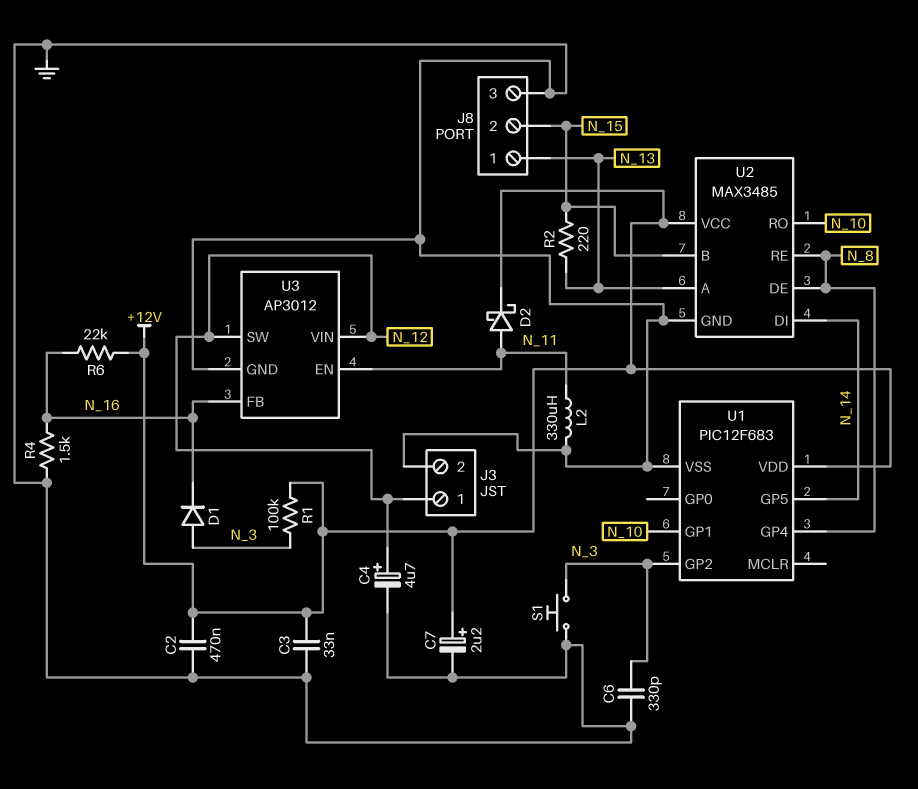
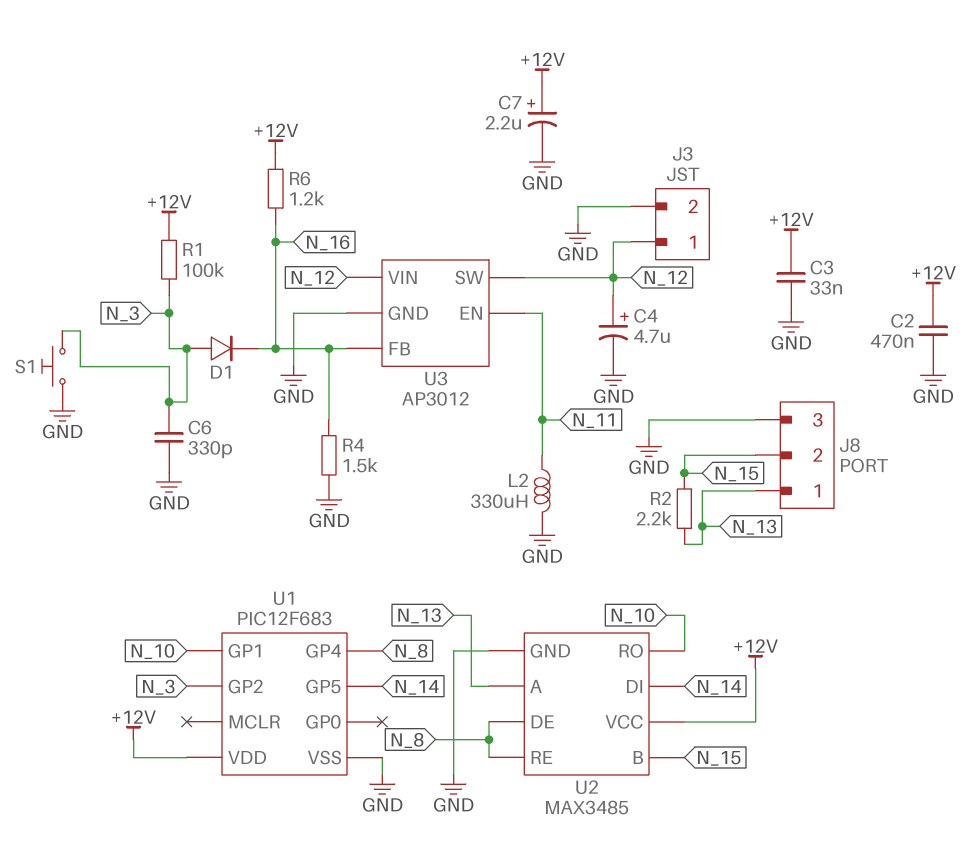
D2: schottky (A N_11, K +12V) -> none
R2: 220 (N_13, N_15) -> 2.2k (N_13, N_15)
R6: 22k (+12V, N_16) -> 1.2k (+12V, N_16)

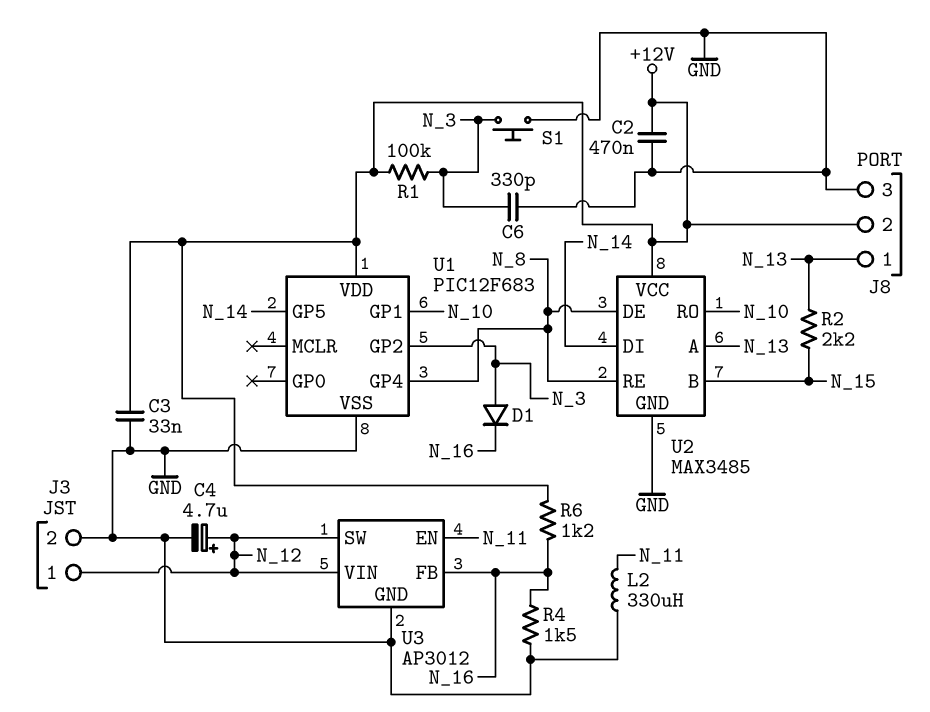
C7: 2.2uF (plus +12V, minus GND) -> none
J8 pin 2: N_15 -> +12V

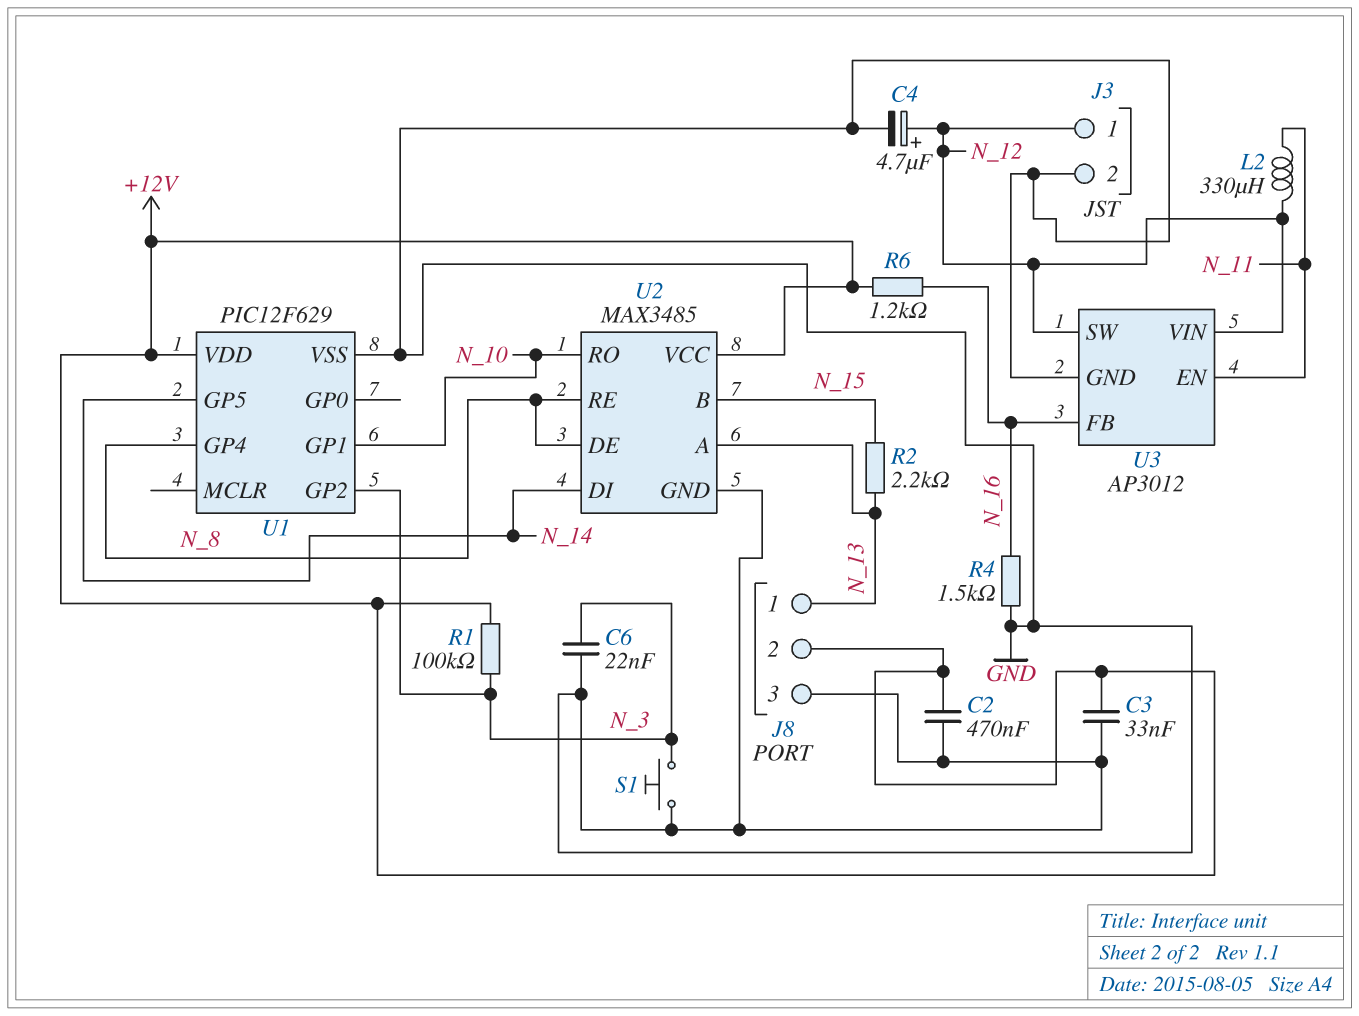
C6: 330pF (GND, N_3) -> 22nF (GND, N_3)
D1: diode (A N_3, K N_16) -> none
L2: 330uH (GND, N_11) -> 330uH (N_11, N_12)
U1: PIC12F683 -> PIC12F629

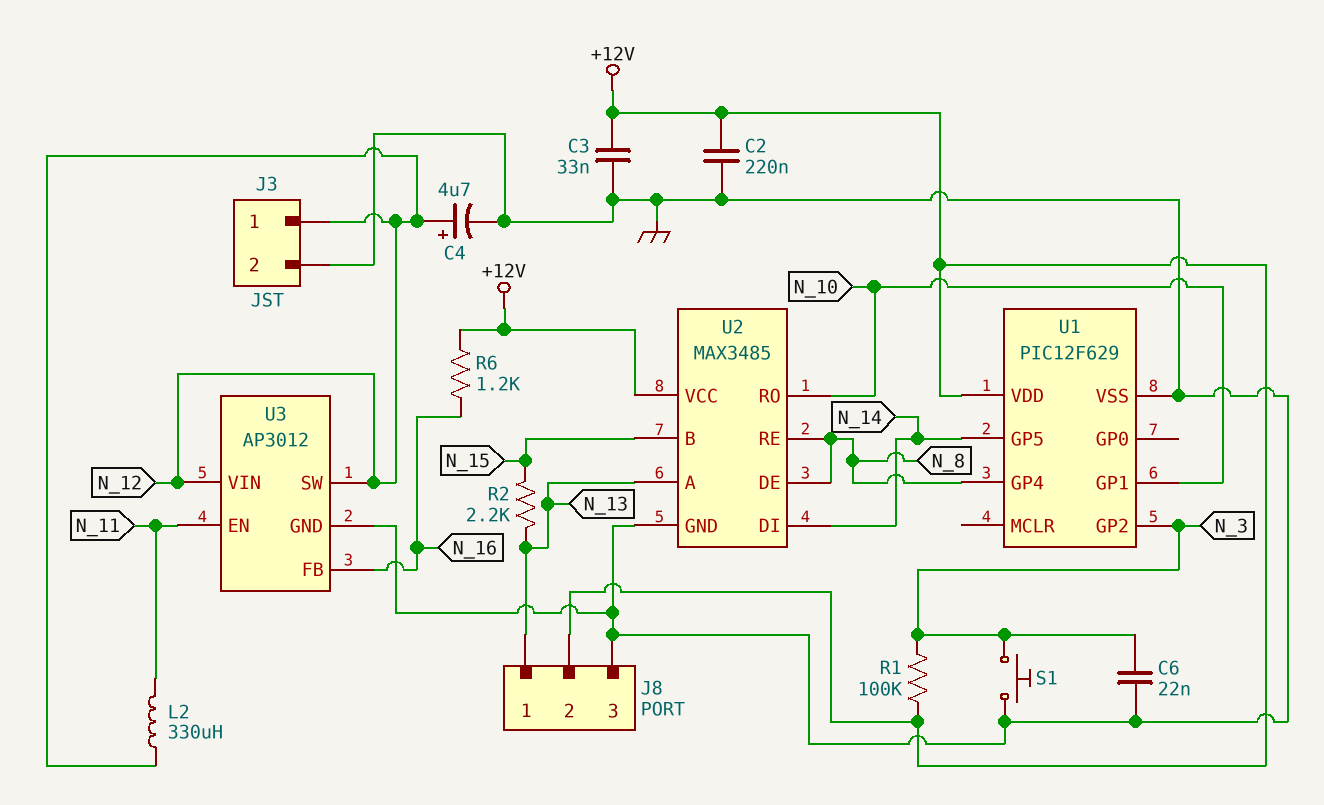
C2: 470nF (+12V, GND) -> 220nF (+12V, GND)
R4: 1.5k (GND, N_16) -> none

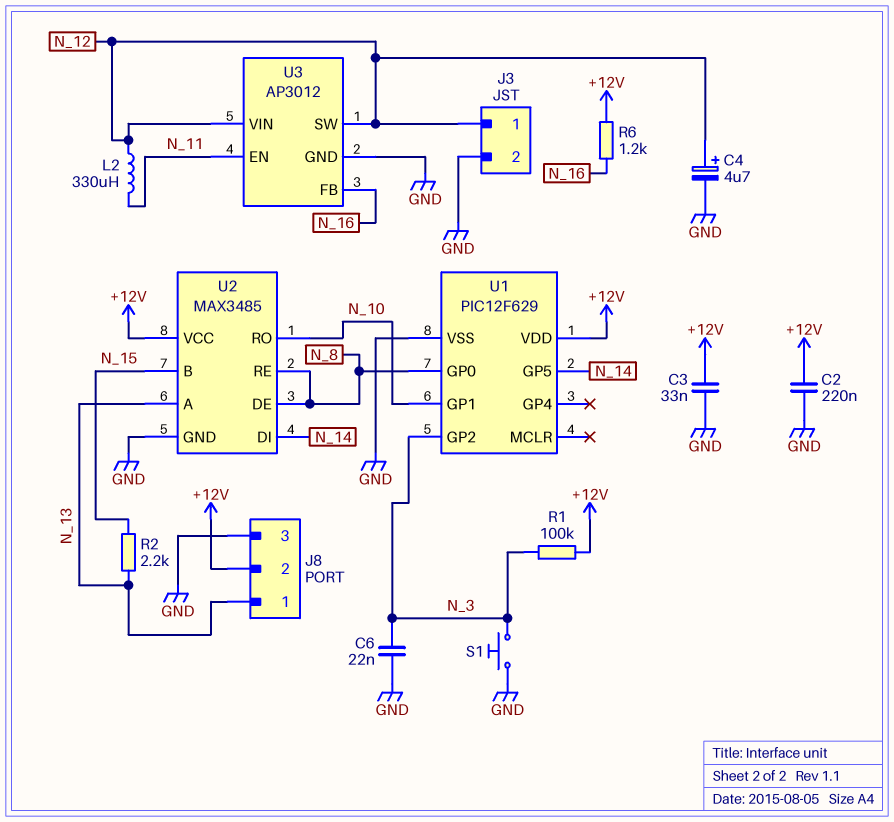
U1 pin GP0: none -> N_8
U1 pin GP4: N_8 -> none

